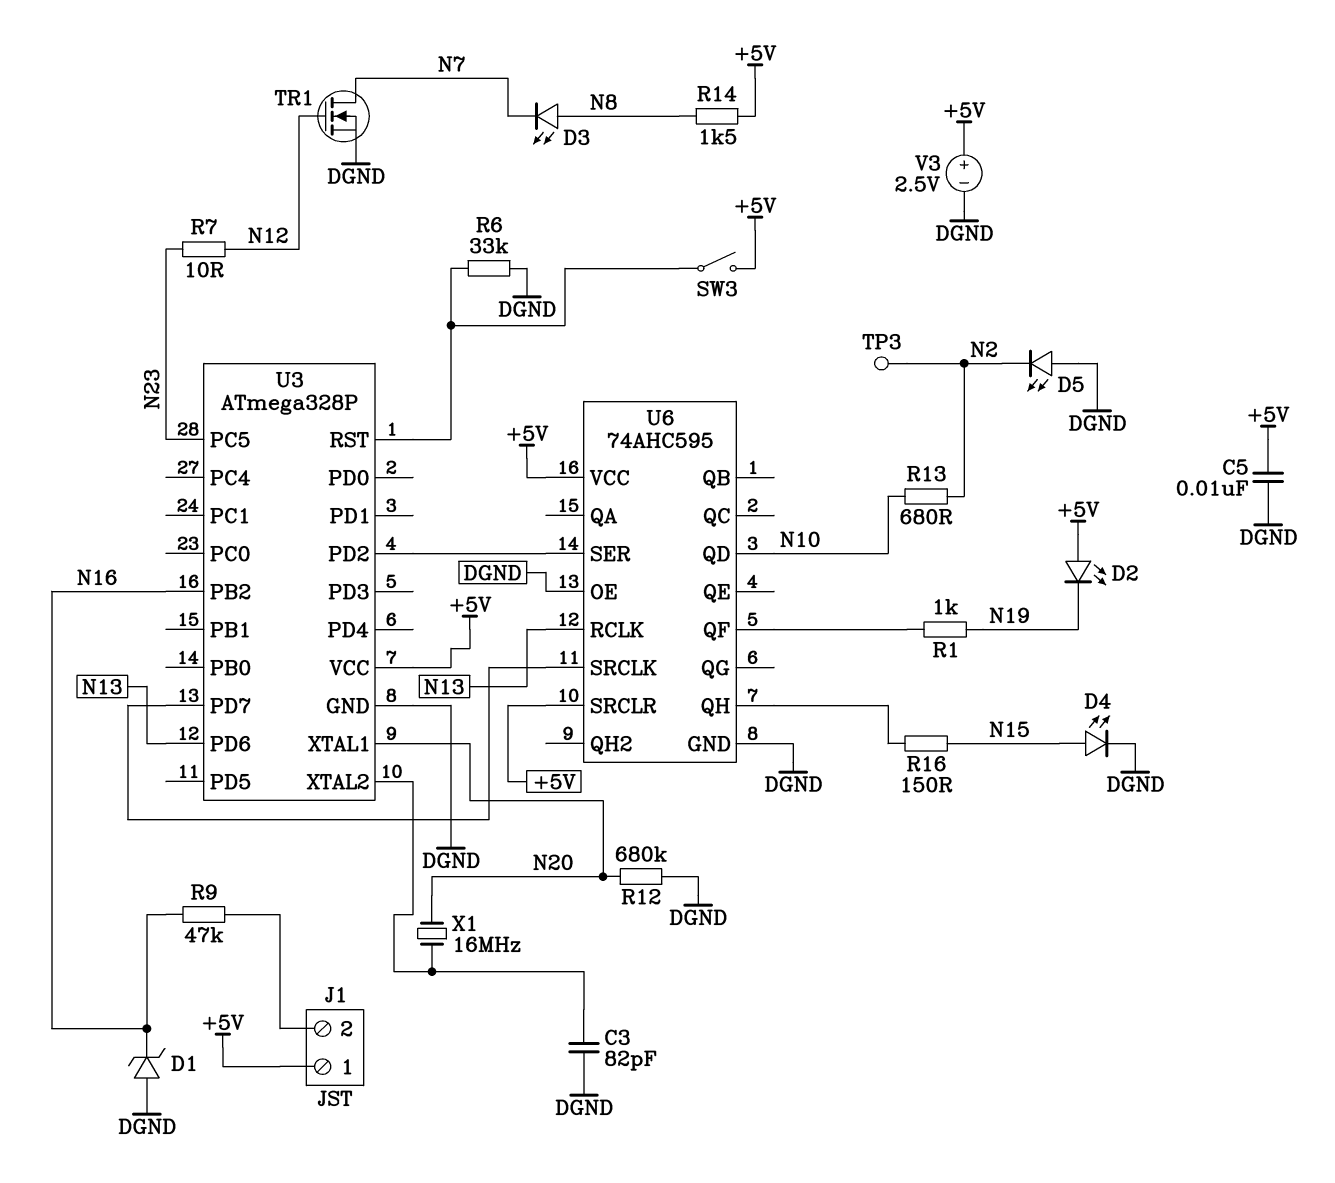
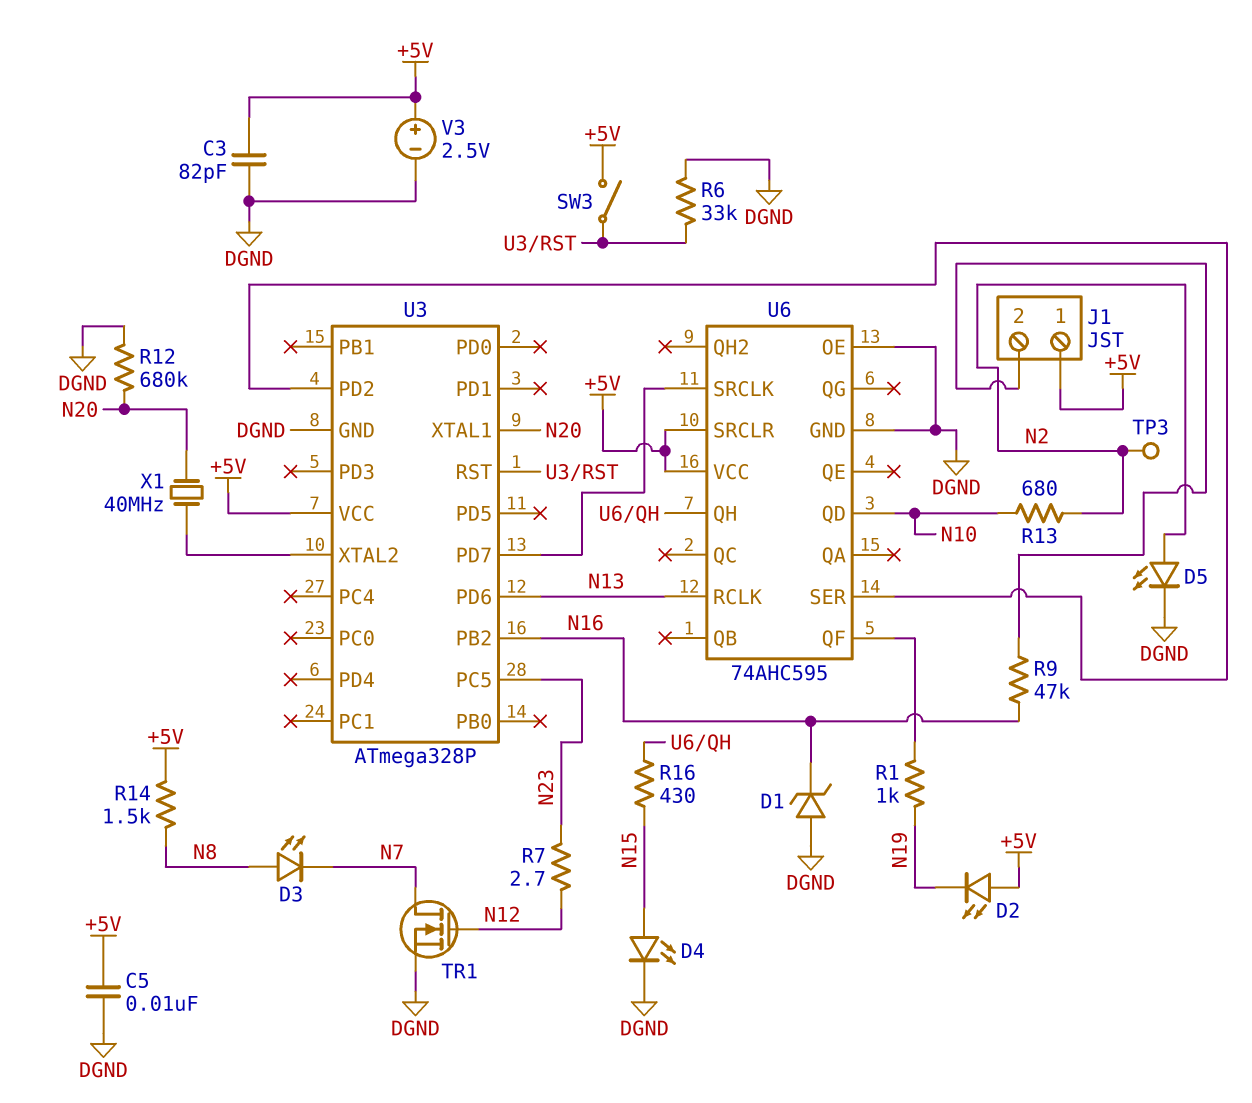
C3: 82pF (DGND, U3/XTAL2) -> 82pF (+5V, DGND)
D5: LED (A DGND, K N2) -> LED (A N2, K DGND)
R7: 10 (N12, N23) -> 2.7 (N12, N23)
R16: 150 (N15, U6/QH) -> 430 (N15, U6/QH)
X1: 16MHz (N20, U3/XTAL2) -> 40MHz (N20, U3/XTAL2)

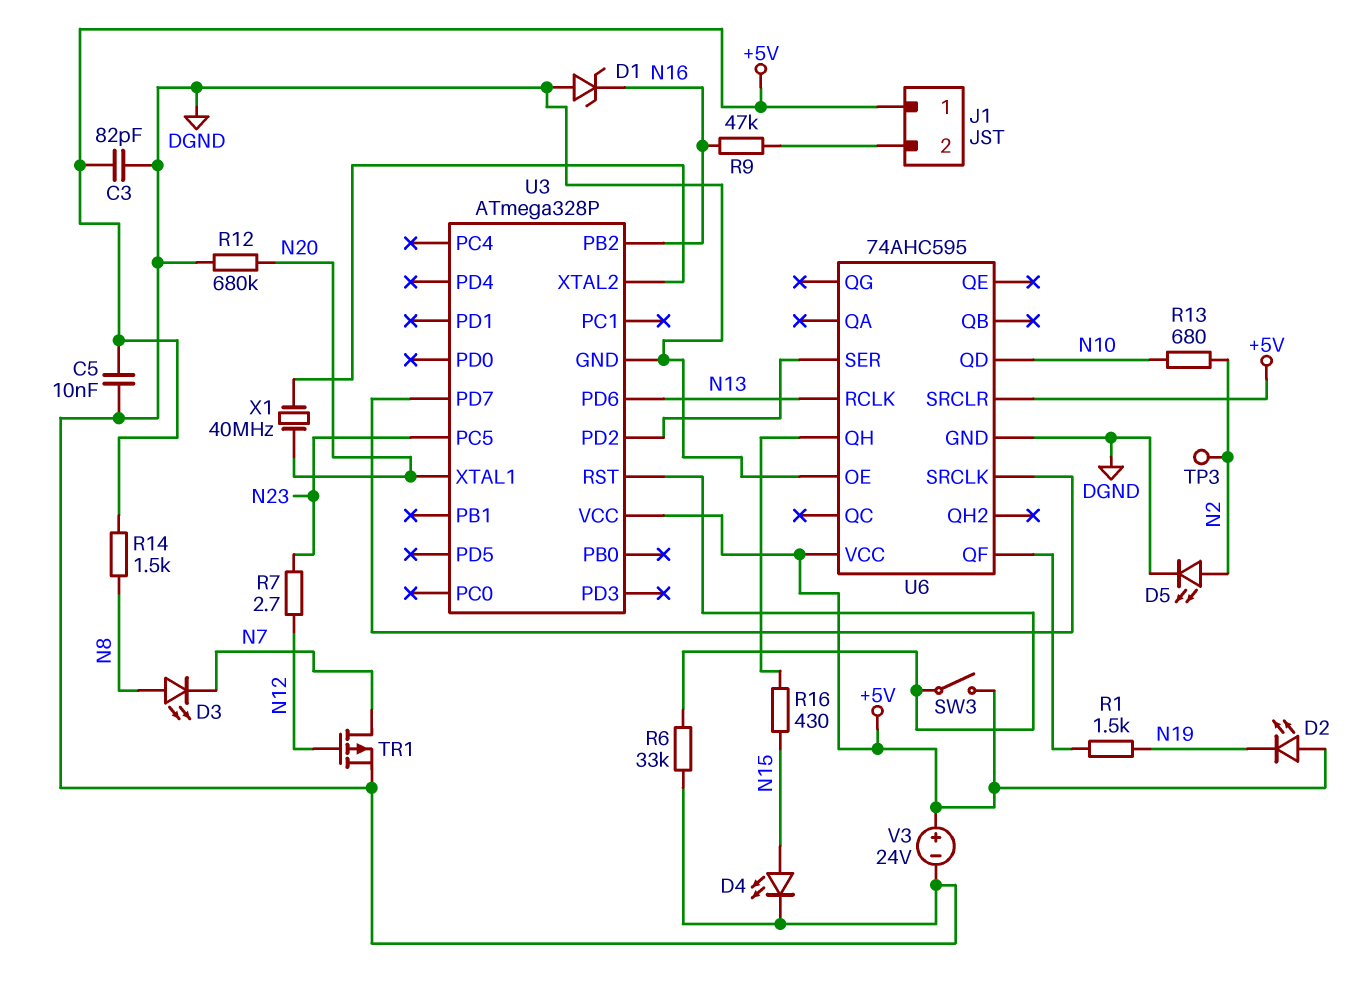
R1: 1k (N19, U6/QF) -> 1.5k (N19, U6/QF)
TR1: NMOS (G N12, D N7, S DGND) -> PMOS (G N12, D N7, S DGND)
V3: 2.5V (plus +5V, minus DGND) -> 24V (plus +5V, minus DGND)

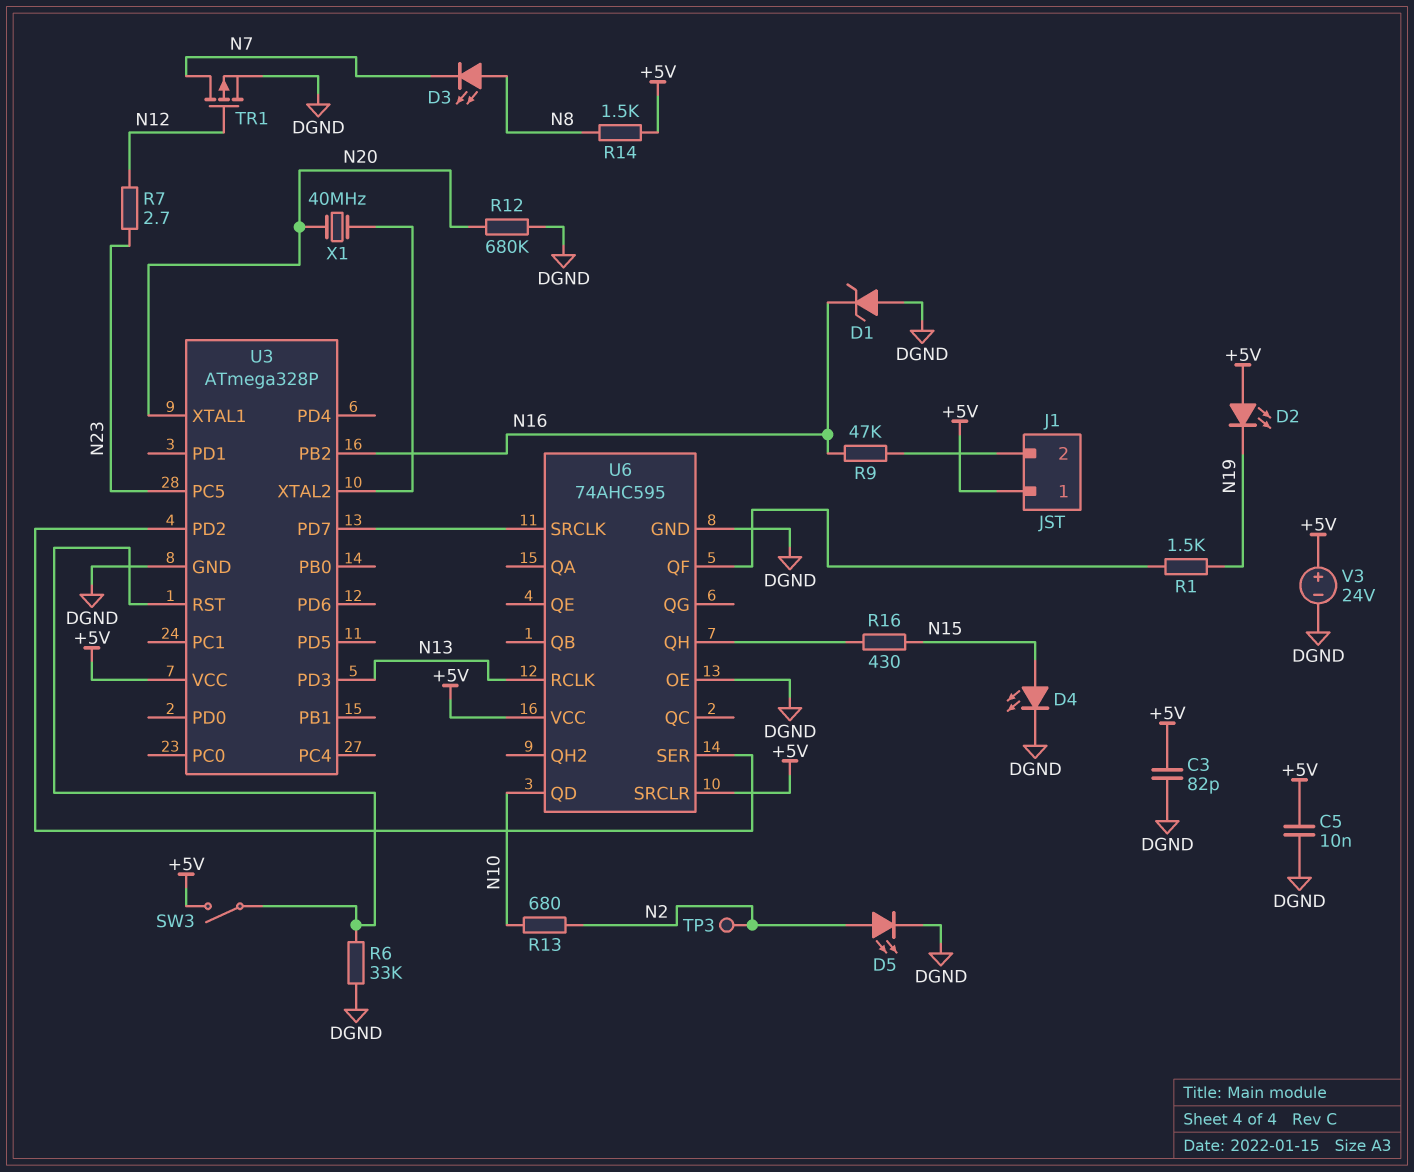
U3 pin PD3: none -> N13
U3 pin PD6: N13 -> none

